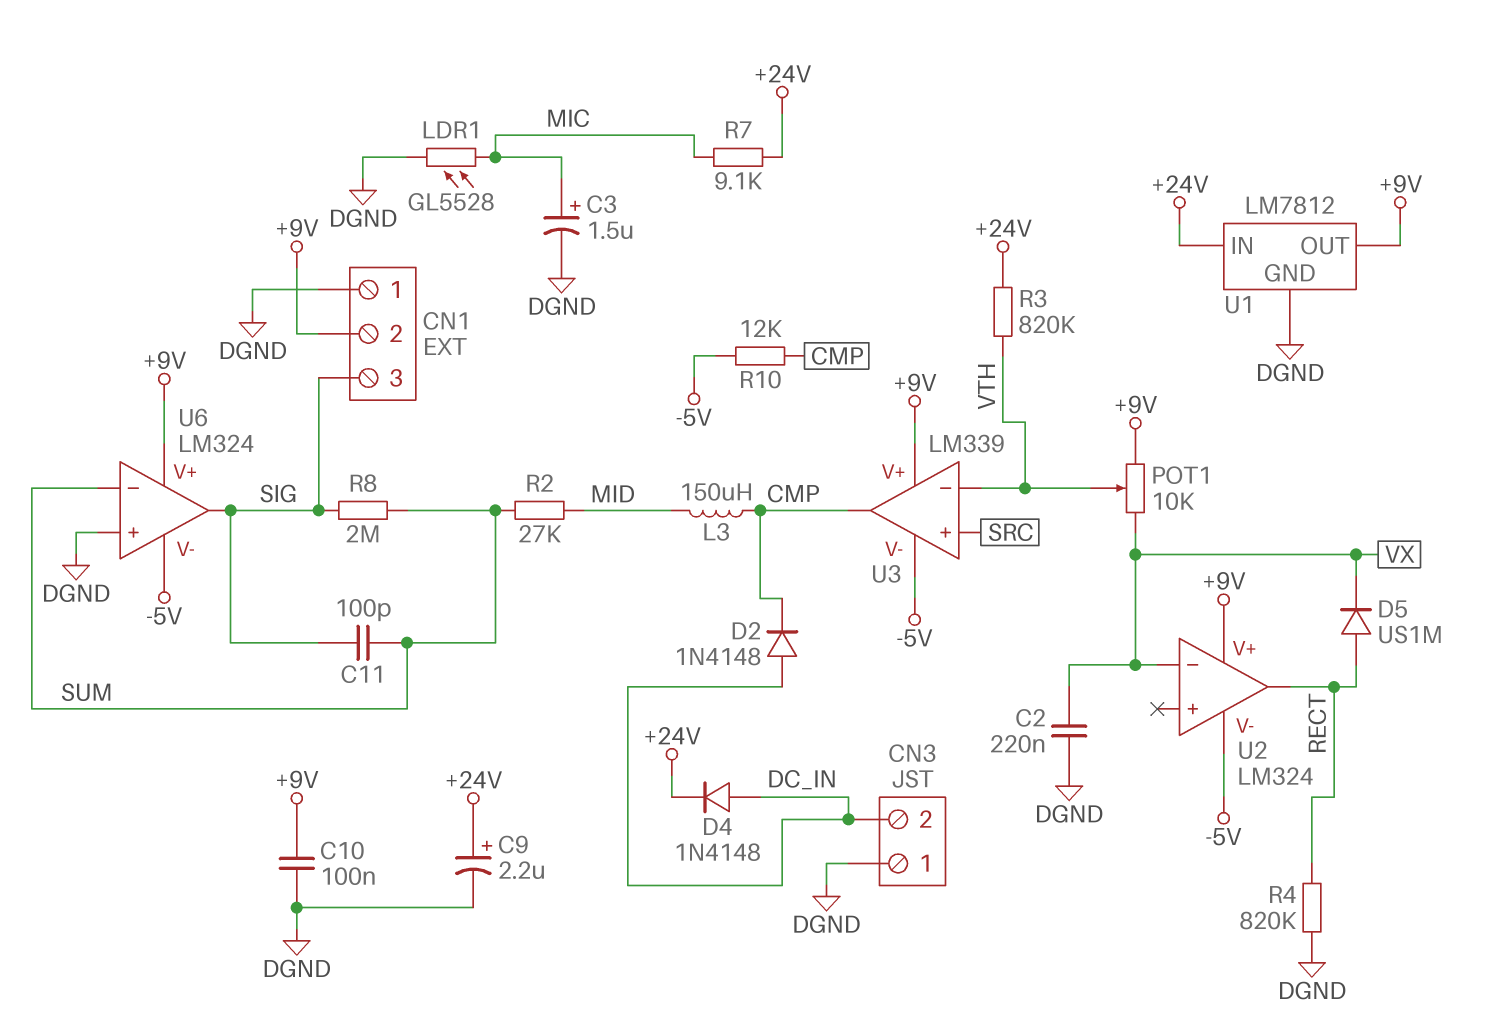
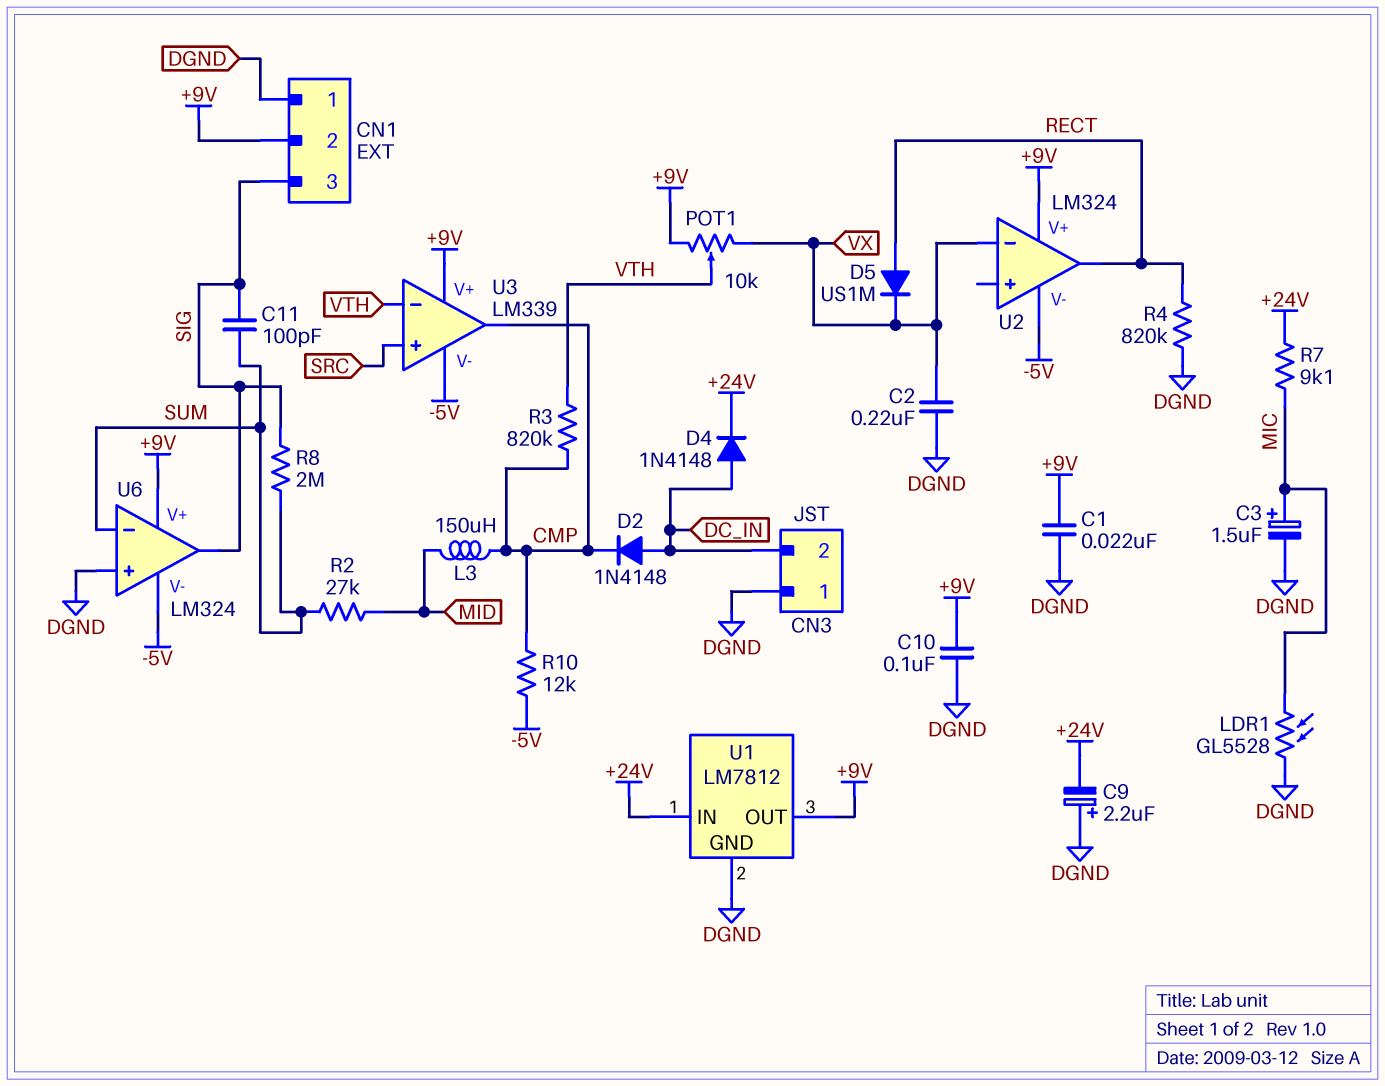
C1: none -> 22nF (+9V, DGND)
C9: 2.2uF (plus +24V, minus DGND) -> 2.2uF (plus DGND, minus +24V)
R3: 820k (+24V, VTH) -> 820k (CMP, VTH)

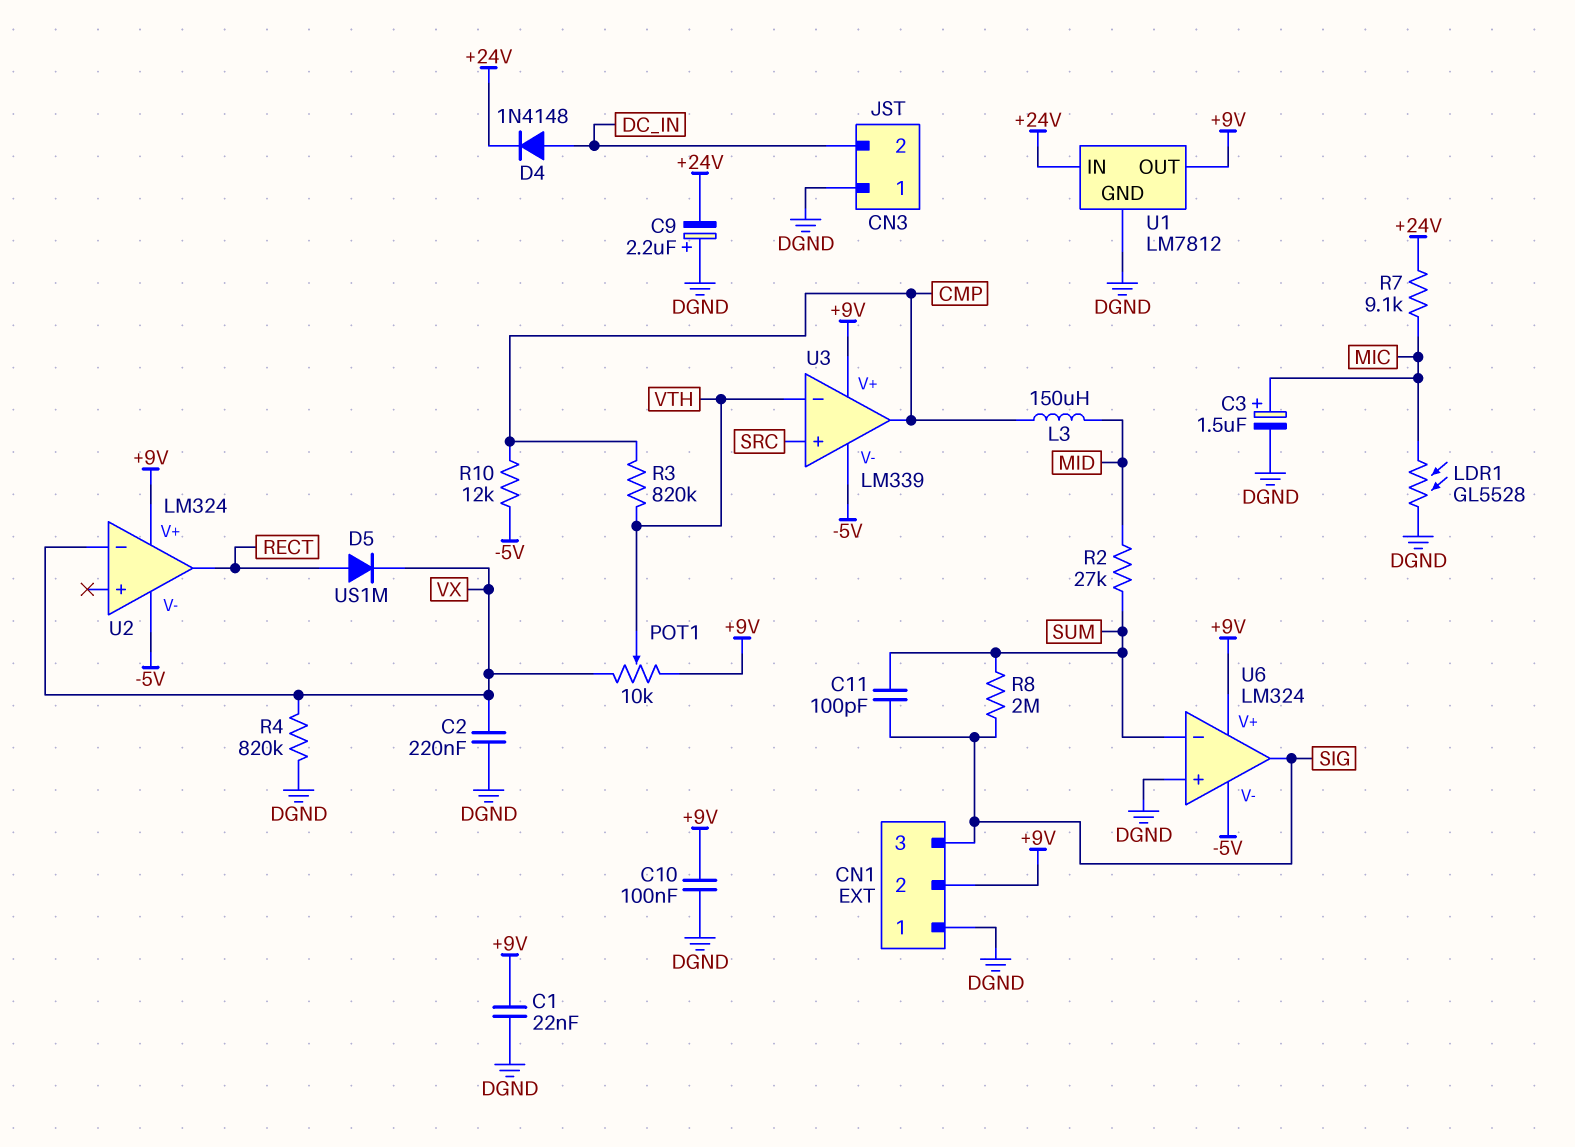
D2: diode 1N4148 (A DC_IN, K CMP) -> none
R4: 820k (DGND, RECT) -> 820k (DGND, VX)

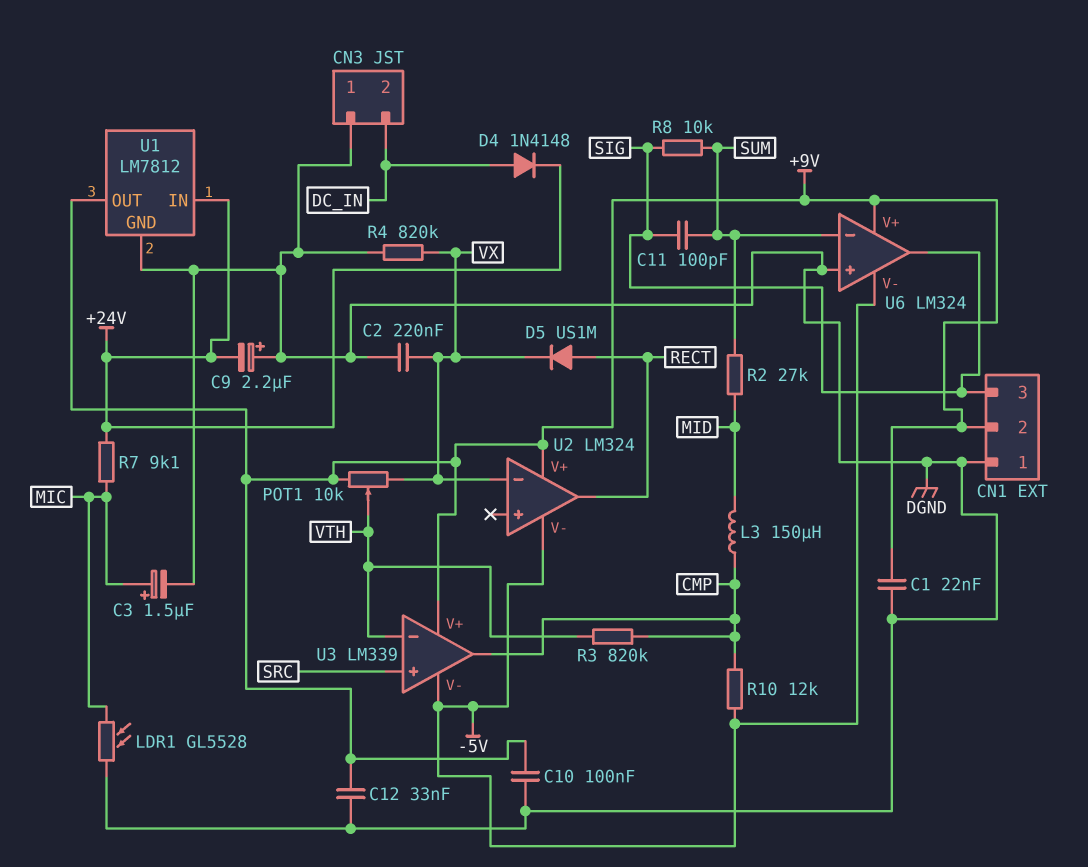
C12: none -> 33nF (+9V, DGND)
R8: 2M (SIG, SUM) -> 10k (SIG, SUM)

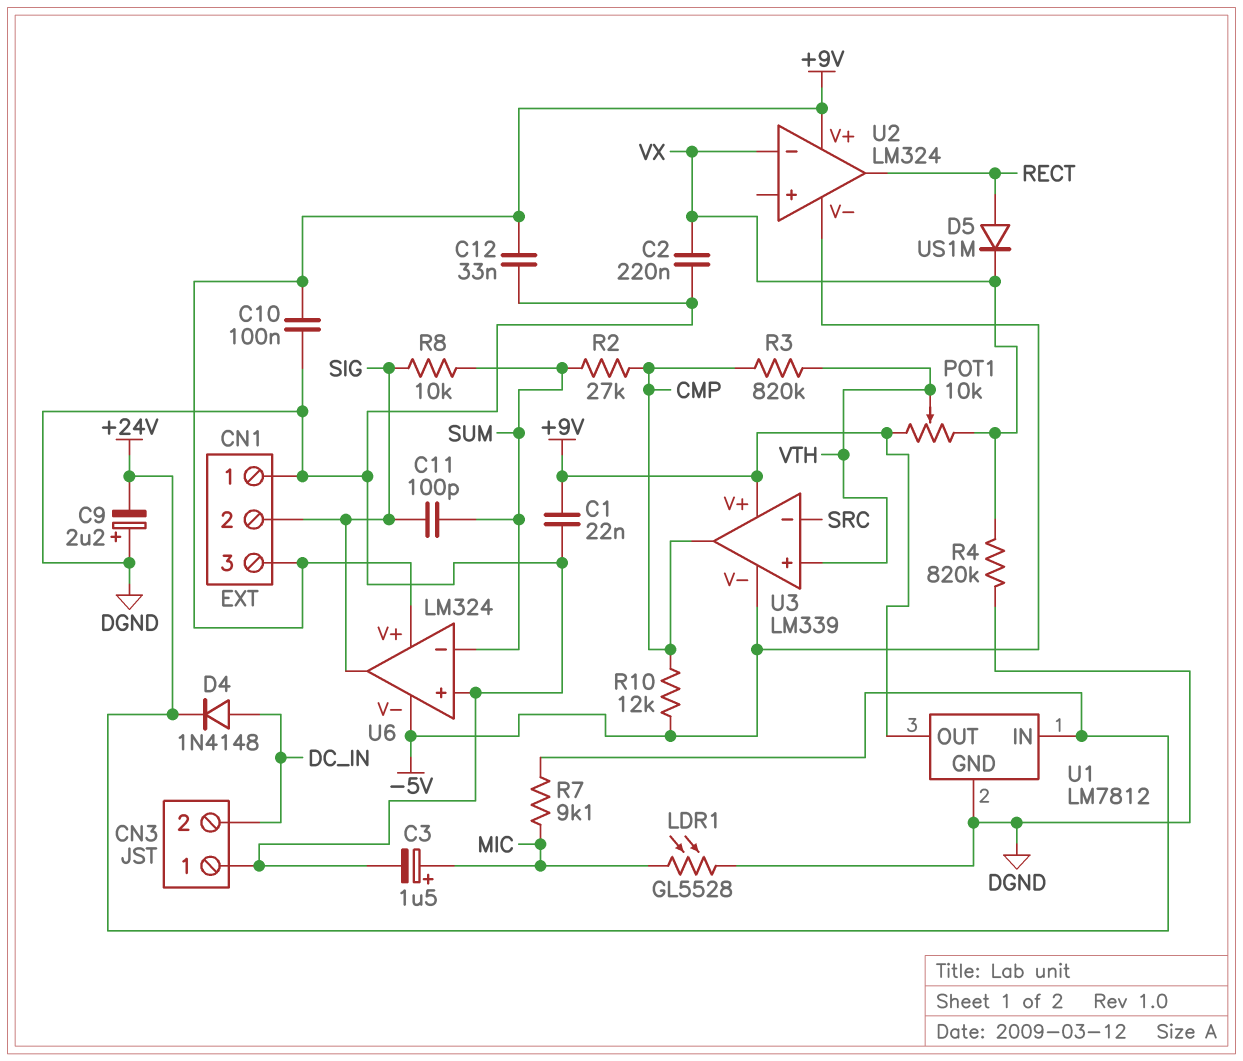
CN1 pin 2: +9V -> SIG
CN1 pin 3: SIG -> +9V
L3: 150uH (CMP, MID) -> none
R2: 27k (MID, SUM) -> 27k (CMP, SUM)
U3 pin in+: SRC -> VTH
U3 pin in-: VTH -> SRC

